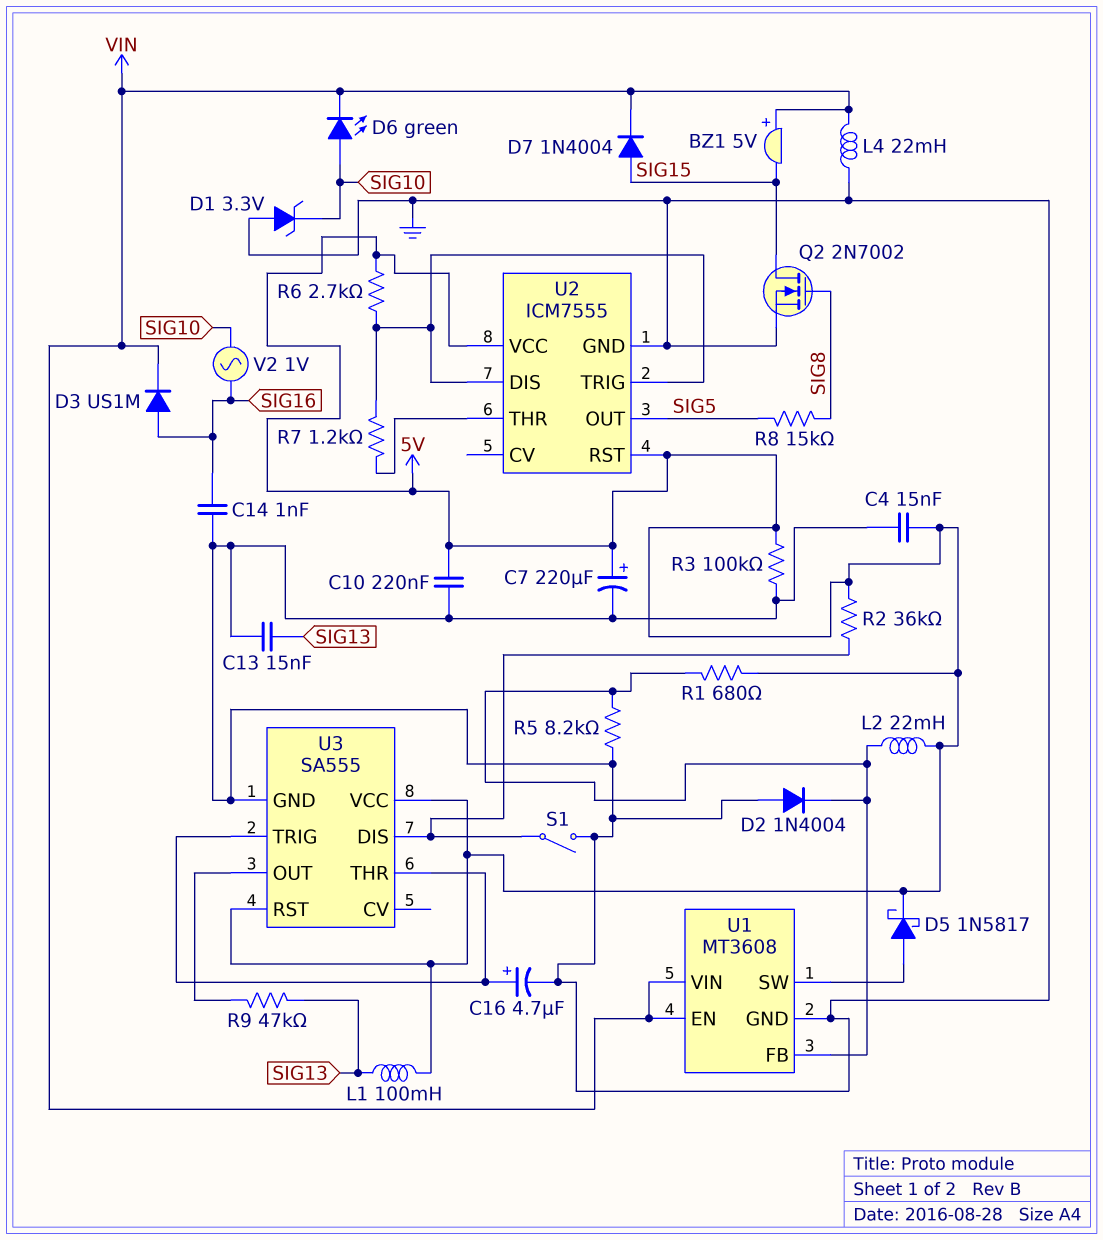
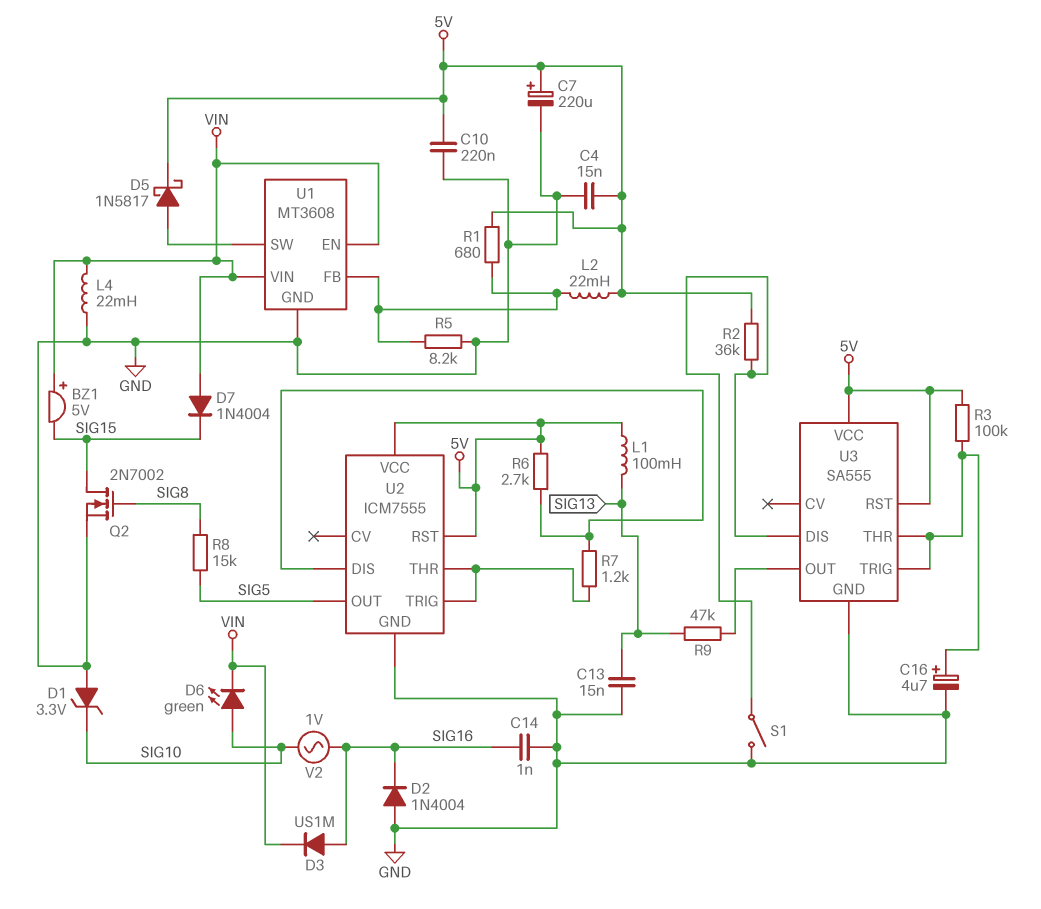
D2: diode 1N4004 (A GND, K U1/FB) -> diode 1N4004 (A GND, K SIG16)
D7: diode 1N4004 (A SIG15, K VIN) -> diode 1N4004 (A VIN, K SIG15)
R3: 100k (5V, GND) -> 100k (5V, U3/THR)
U2 pin TRIG: U2/DIS -> U2/THR

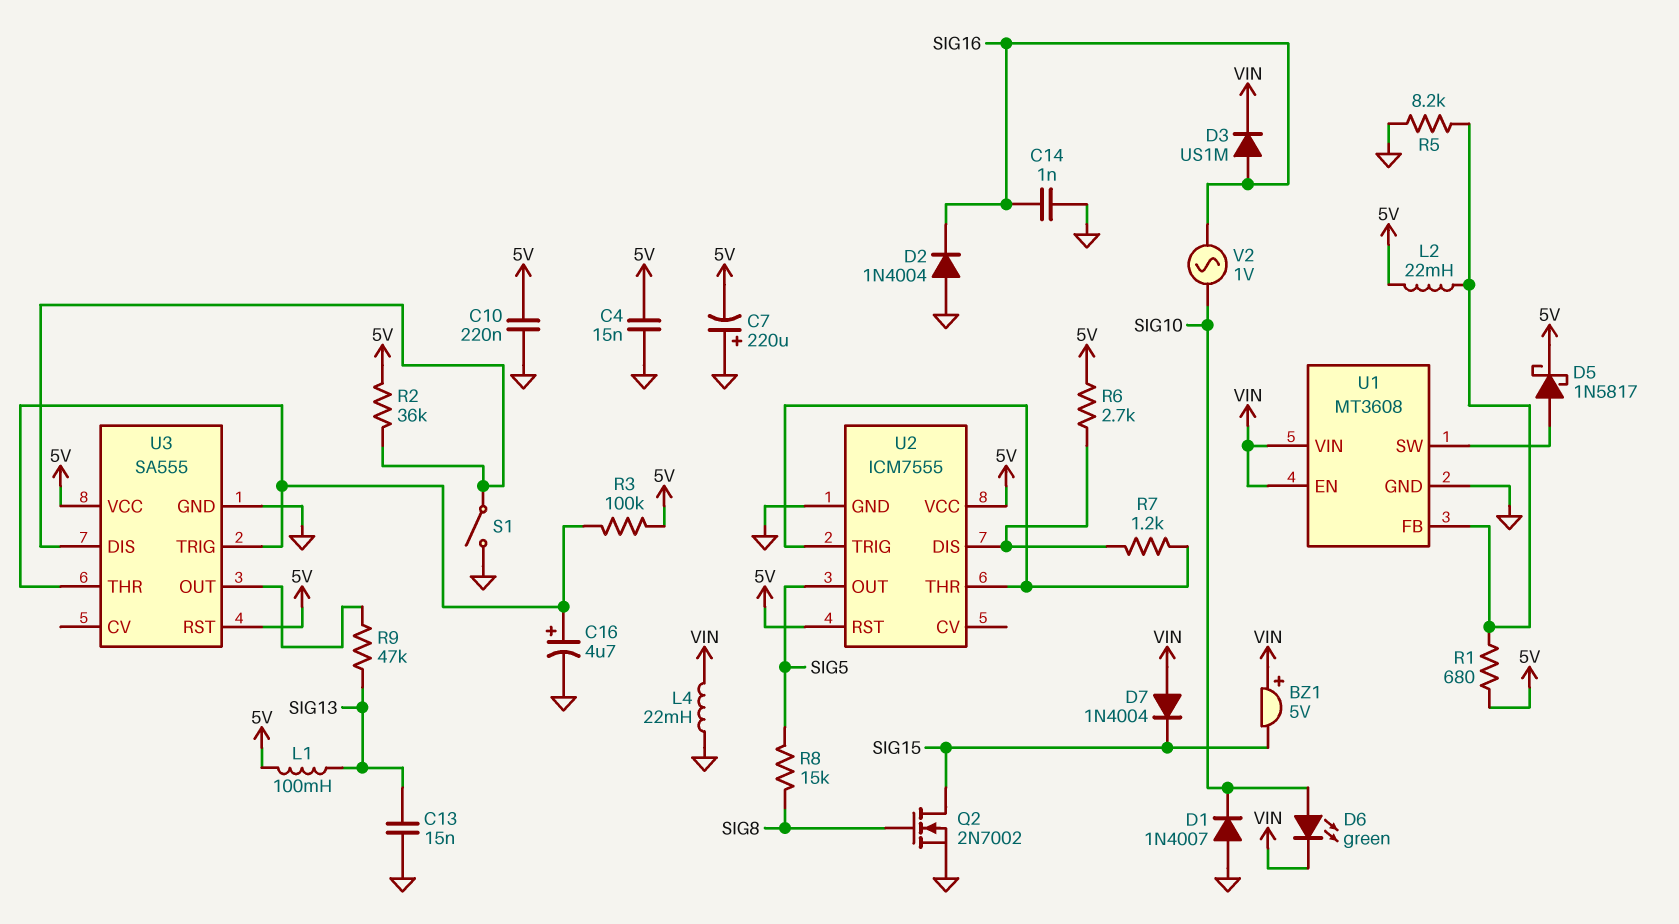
C7: 220uF (plus 5V, minus GND) -> 220uF (plus GND, minus 5V)
D1: zener 3.3V (A GND, K SIG10) -> diode 1N4007 (A GND, K SIG10)

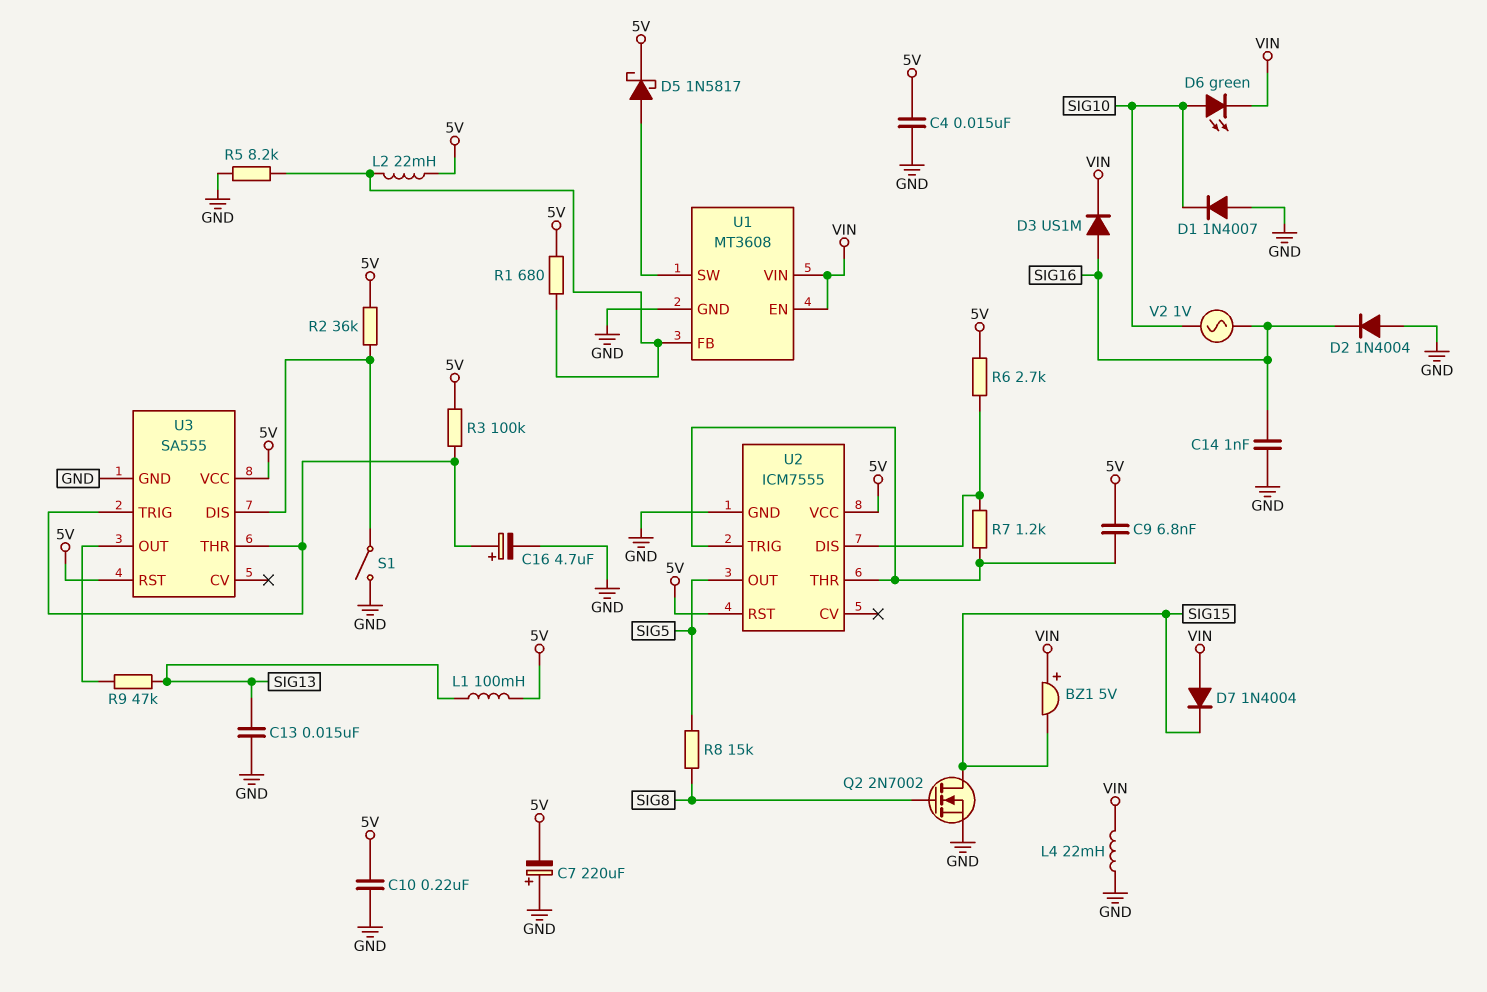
C9: none -> 6.8nF (5V, U2/THR)

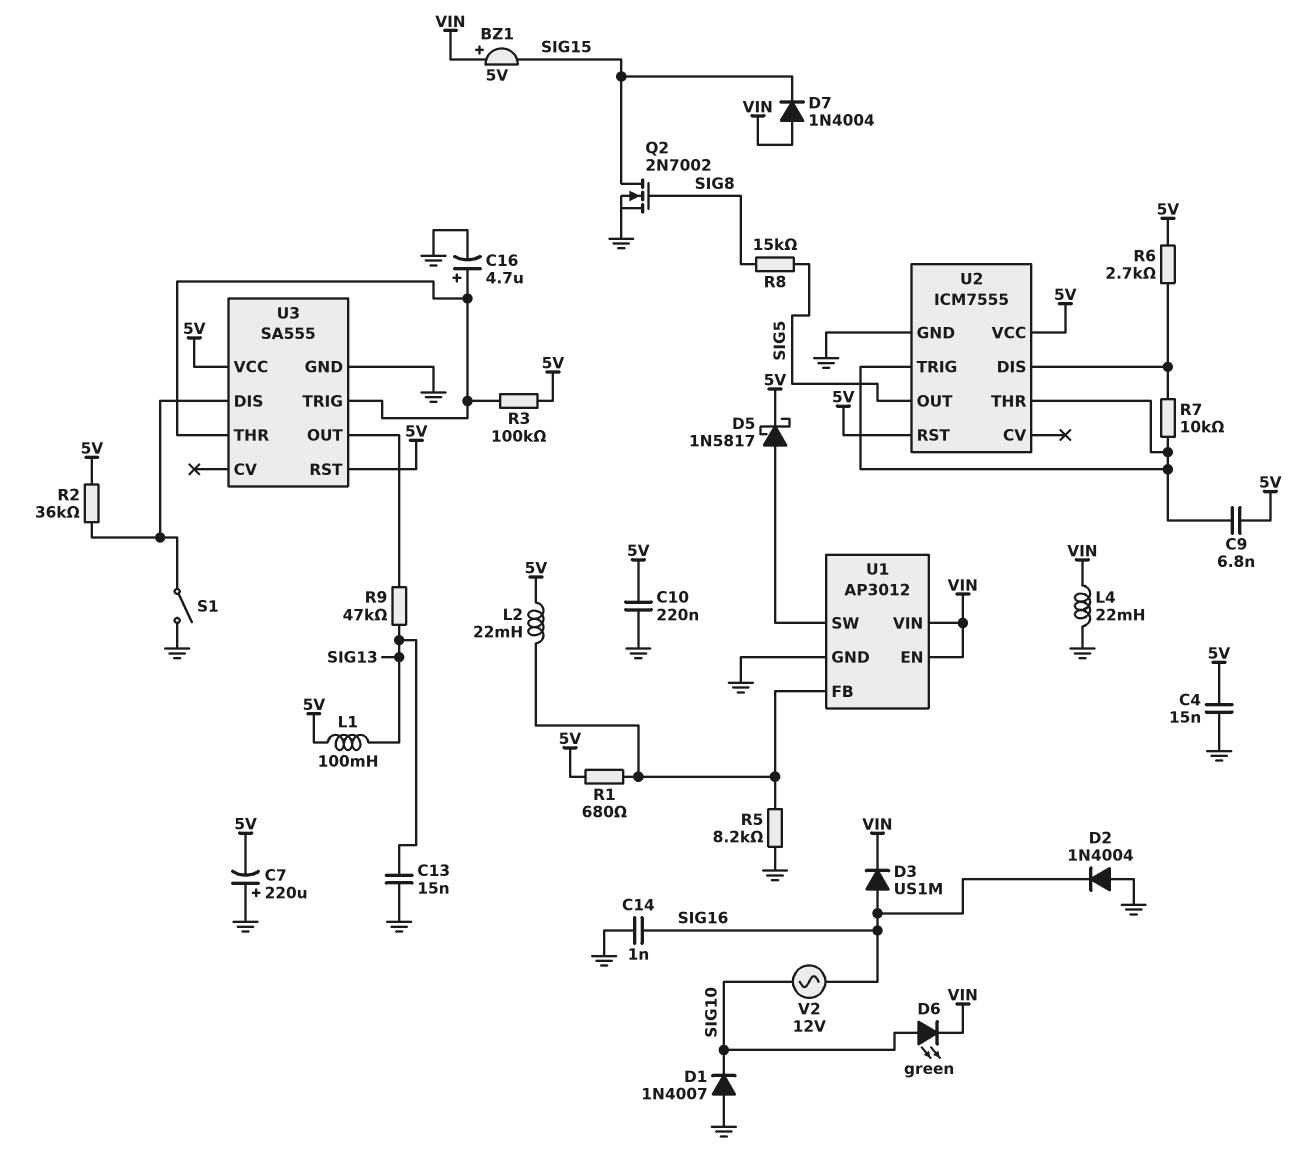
R7: 1.2k (U2/DIS, U2/THR) -> 10k (U2/DIS, U2/THR)
U1: MT3608 -> AP3012
V2: AC 1V (SIG10, SIG16) -> AC 12V (SIG10, SIG16)

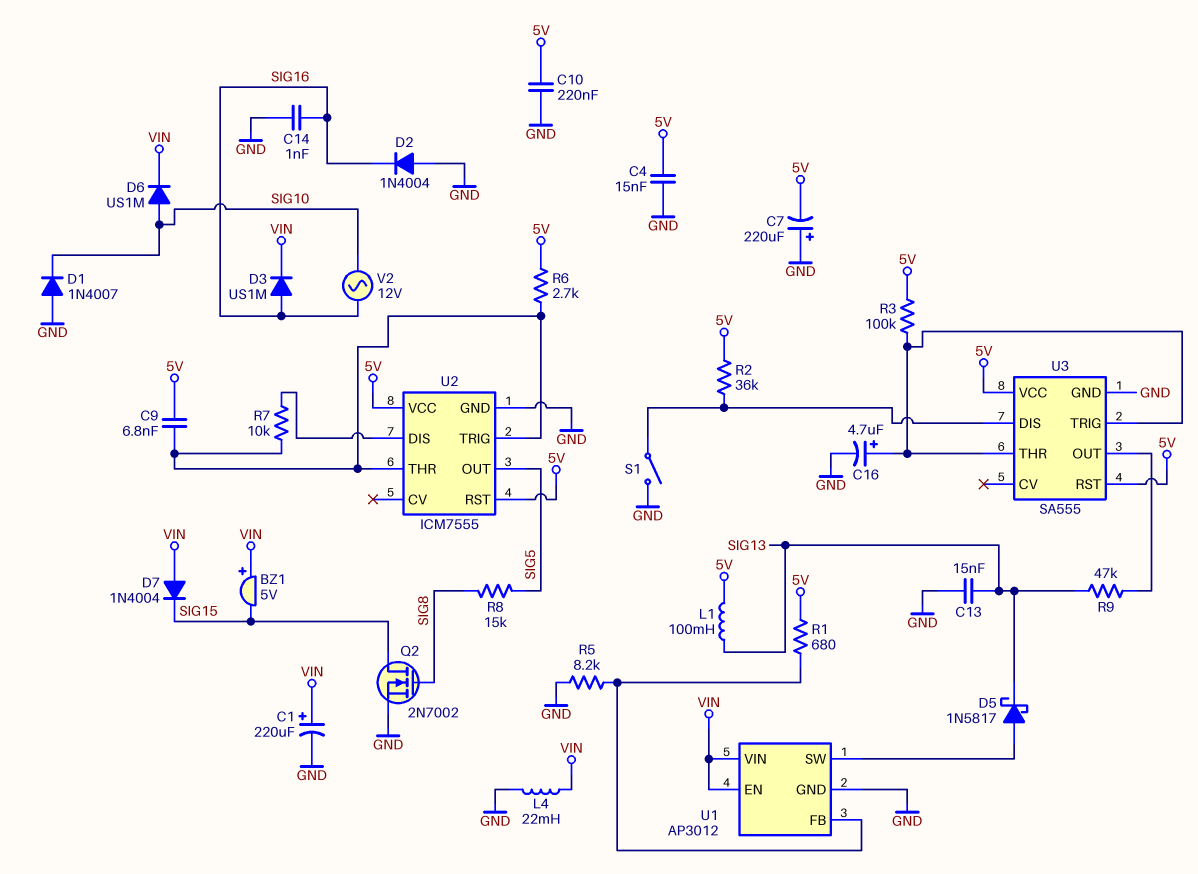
C1: none -> 220uF (plus VIN, minus GND)
D5: schottky 1N5817 (A U1/SW, K 5V) -> schottky 1N5817 (A U1/SW, K SIG13)
D6: LED green (A SIG10, K VIN) -> diode US1M (A SIG10, K VIN)
L2: 22mH (5V, U1/FB) -> none
R6: 2.7k (5V, U2/DIS) -> 2.7k (5V, U2/THR)

